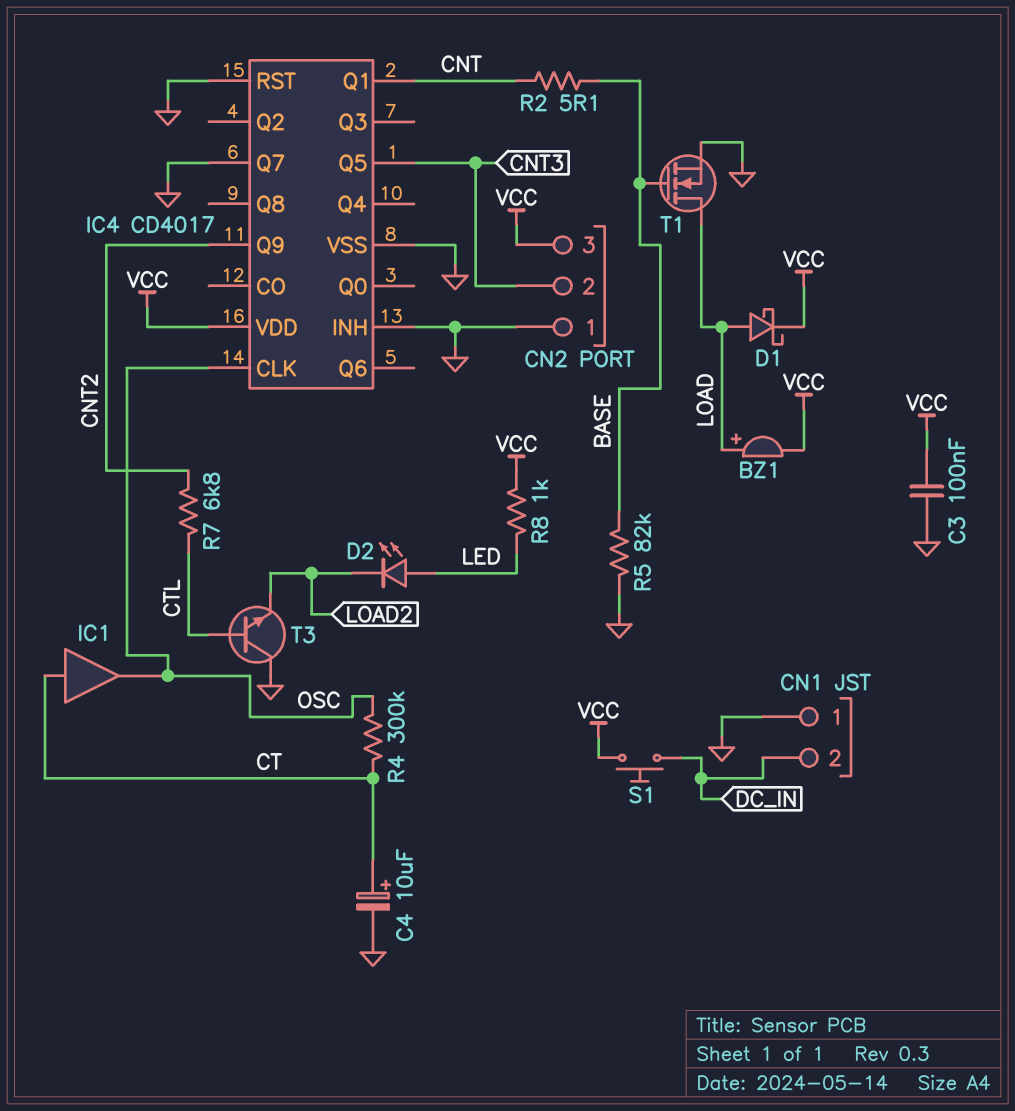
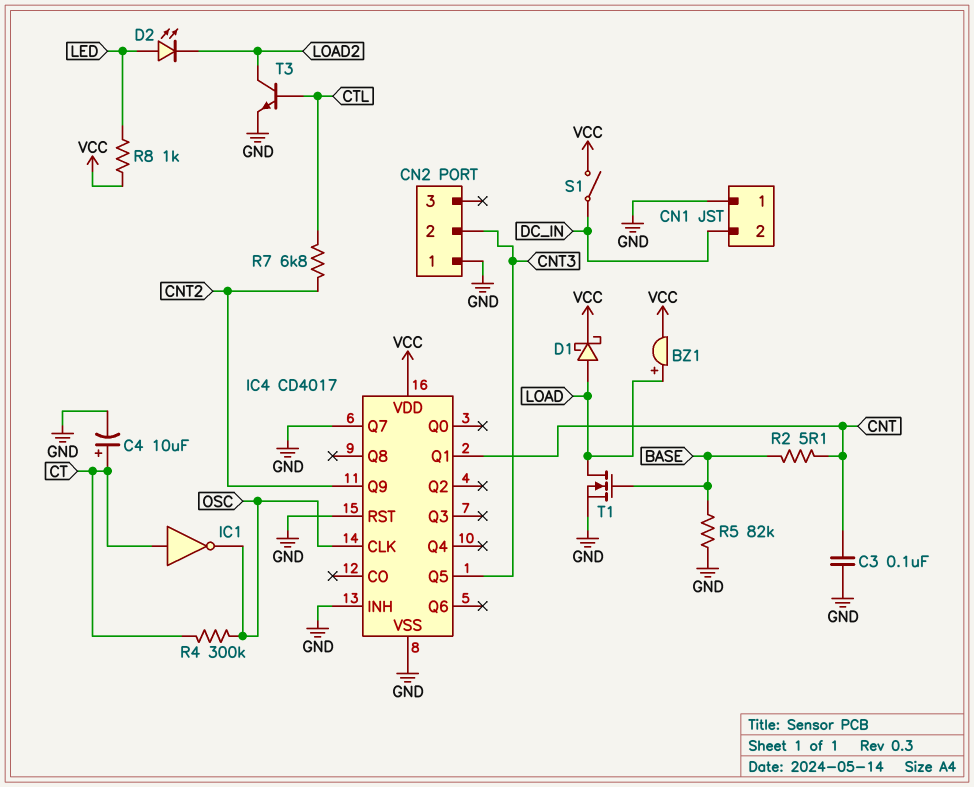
C3: 100nF (GND, VCC) -> 100nF (CNT, GND)
CN2 pin 3: VCC -> none
IC1: buffer (in CT, out OSC) -> NOT (in CT, out OSC)
S1: button (DC_IN, VCC) -> switch (DC_IN, VCC)
T3: NPN (B CTL, C GND, E LOAD2) -> NPN (B CTL, C LOAD2, E GND)

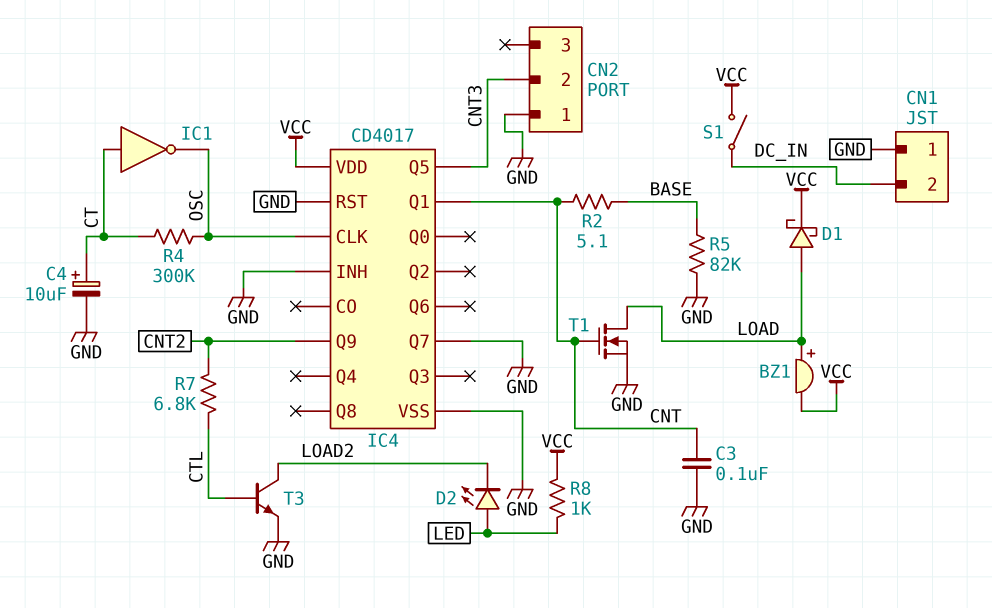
T1: NMOS (G BASE, D LOAD, S GND) -> NMOS (G CNT, D LOAD, S GND)

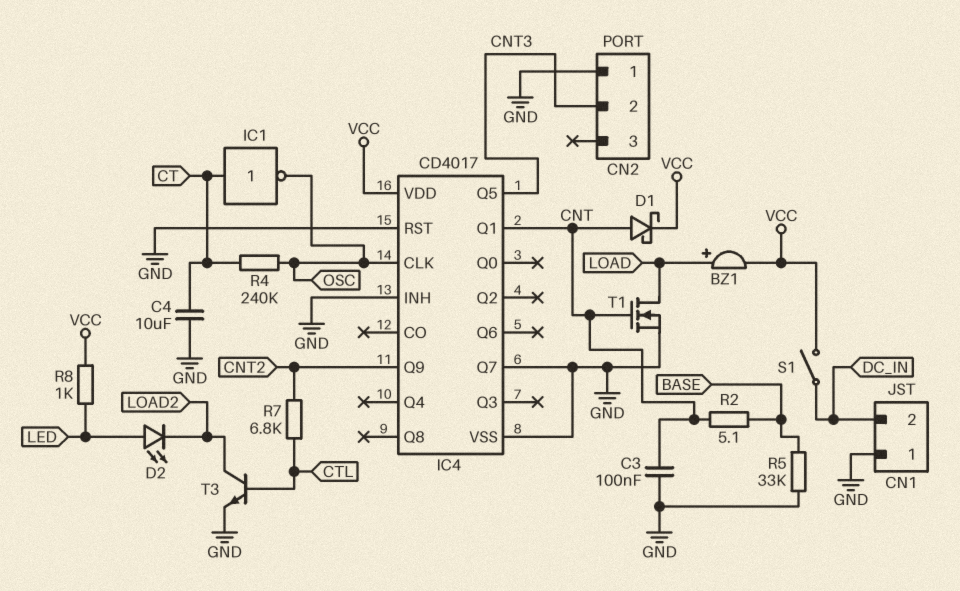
C4: 10uF (plus CT, minus GND) -> 10uF (CT, GND)
D1: schottky (A LOAD, K VCC) -> schottky (A CNT, K VCC)
R4: 300k (CT, OSC) -> 240k (CT, OSC)
R5: 82k (BASE, GND) -> 33k (BASE, GND)

